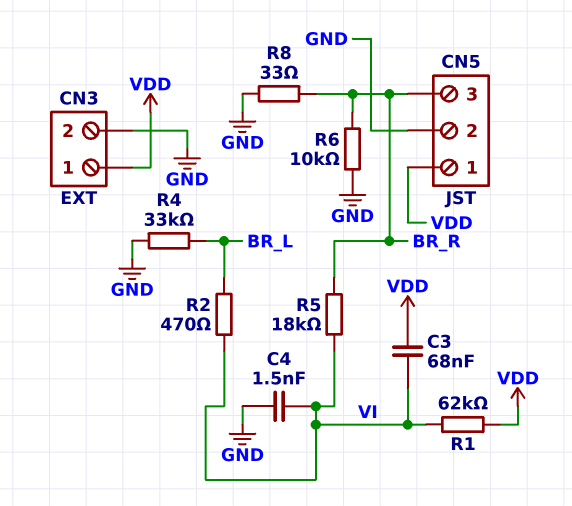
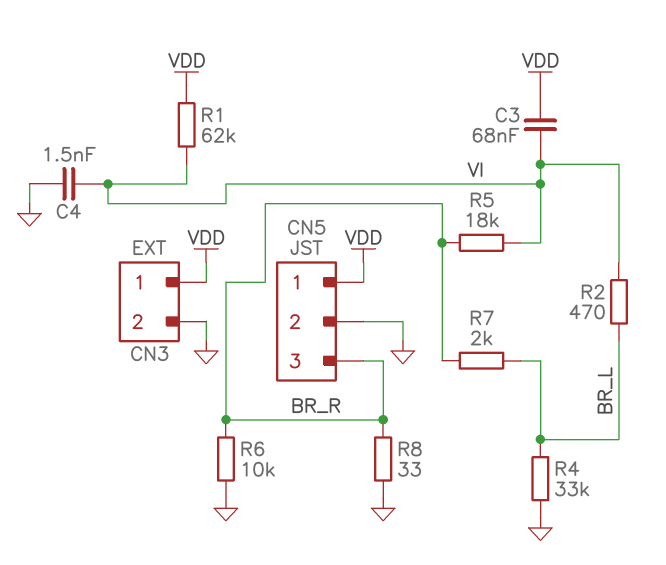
R7: none -> 2k (BR_L, BR_R)

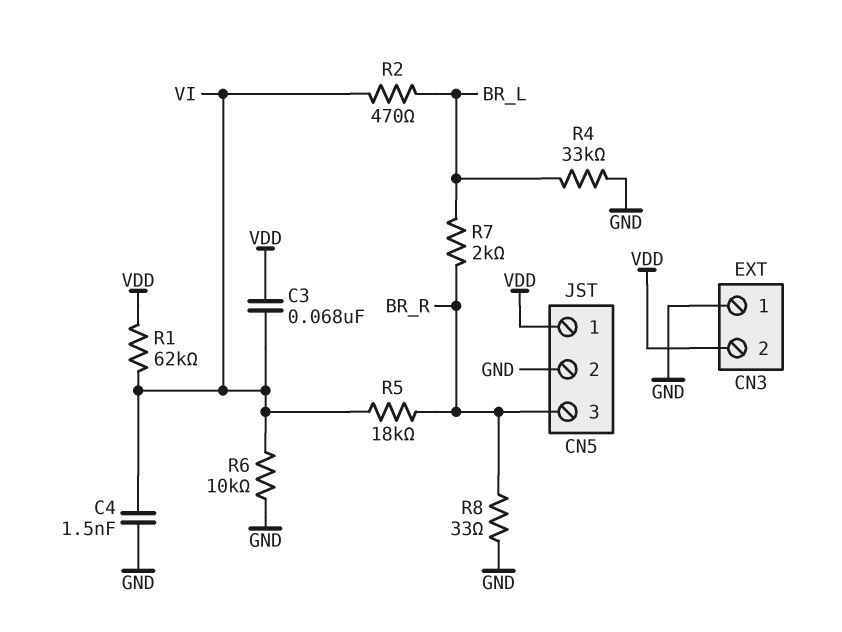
CN3 pin 1: VDD -> GND
CN3 pin 2: GND -> VDD
R6: 10k (BR_R, GND) -> 10k (GND, VI)

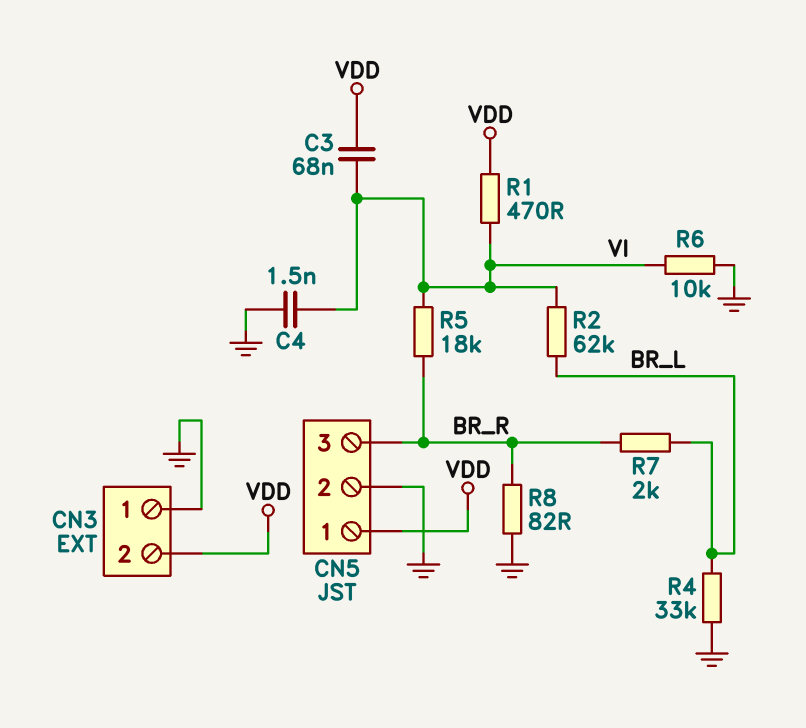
R1: 62k (VDD, VI) -> 470 (VDD, VI)
R2: 470 (BR_L, VI) -> 62k (BR_L, VI)
R8: 33 (BR_R, GND) -> 82 (BR_R, GND)

